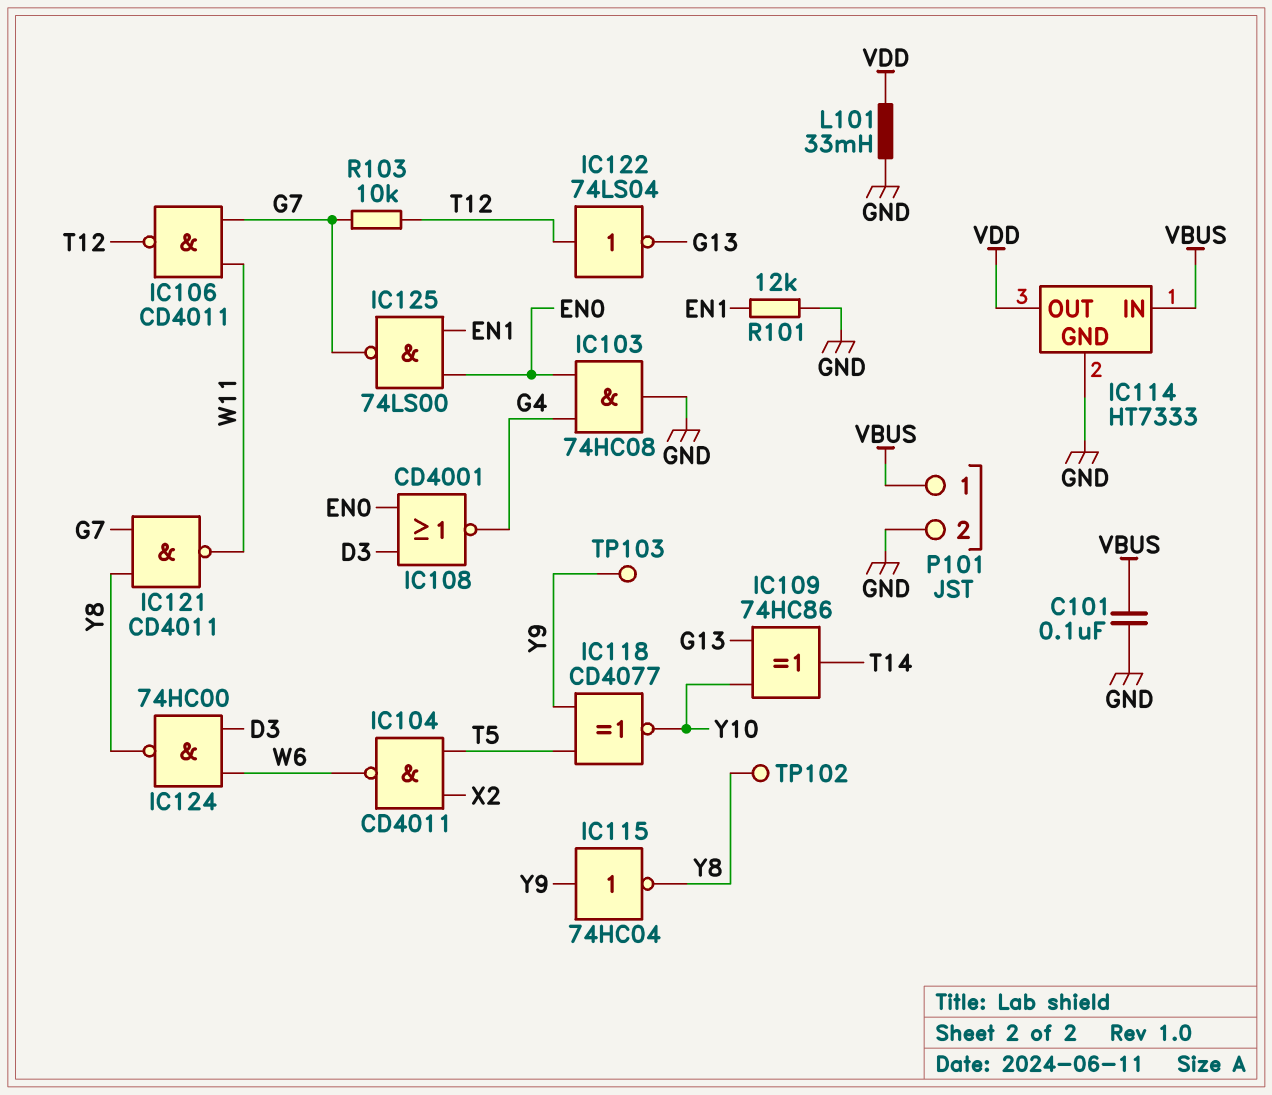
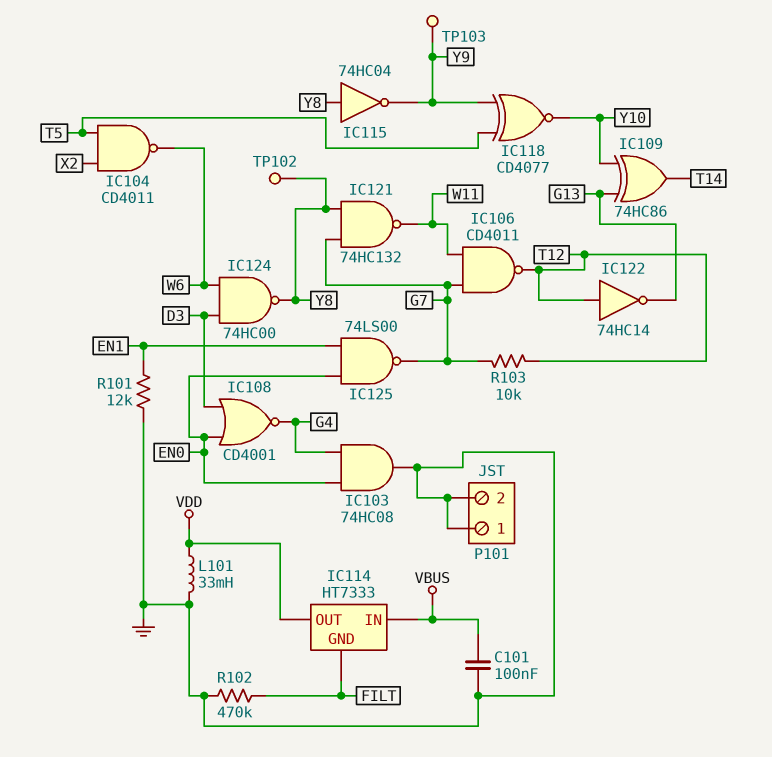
IC114 pin GND: GND -> FILT
IC115: NOT 74HC04 (in Y9, out Y8) -> NOT 74HC04 (in Y8, out Y9)
IC121: NAND CD4011 (in G7, in Y8, out W11) -> NAND 74HC132 (in G7, in Y8, out W11)
IC122: NOT 74LS04 (in T12, out G13) -> NOT 74HC14 (in T12, out G13)
P101 pin 1: VBUS -> GND
R102: none -> 470k (FILT, GND)

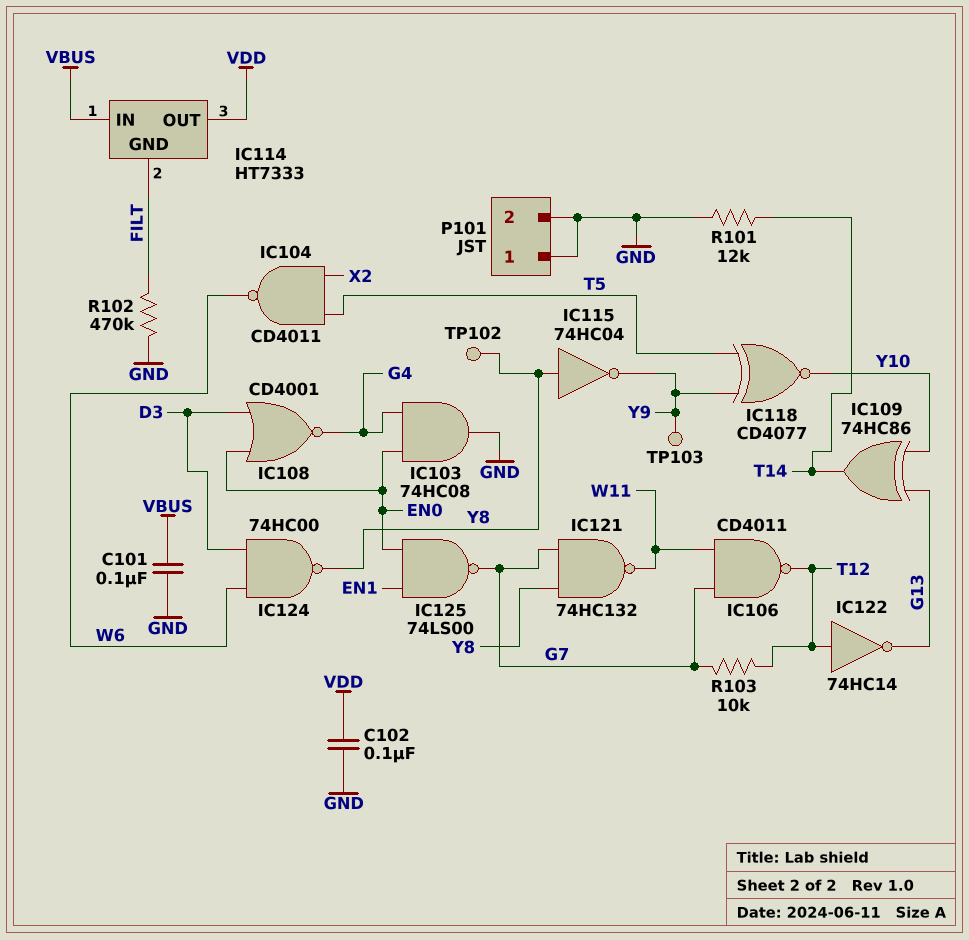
C102: none -> 100nF (GND, VDD)
L101: 33mH (GND, VDD) -> none
R101: 12k (EN1, GND) -> 12k (GND, T14)

